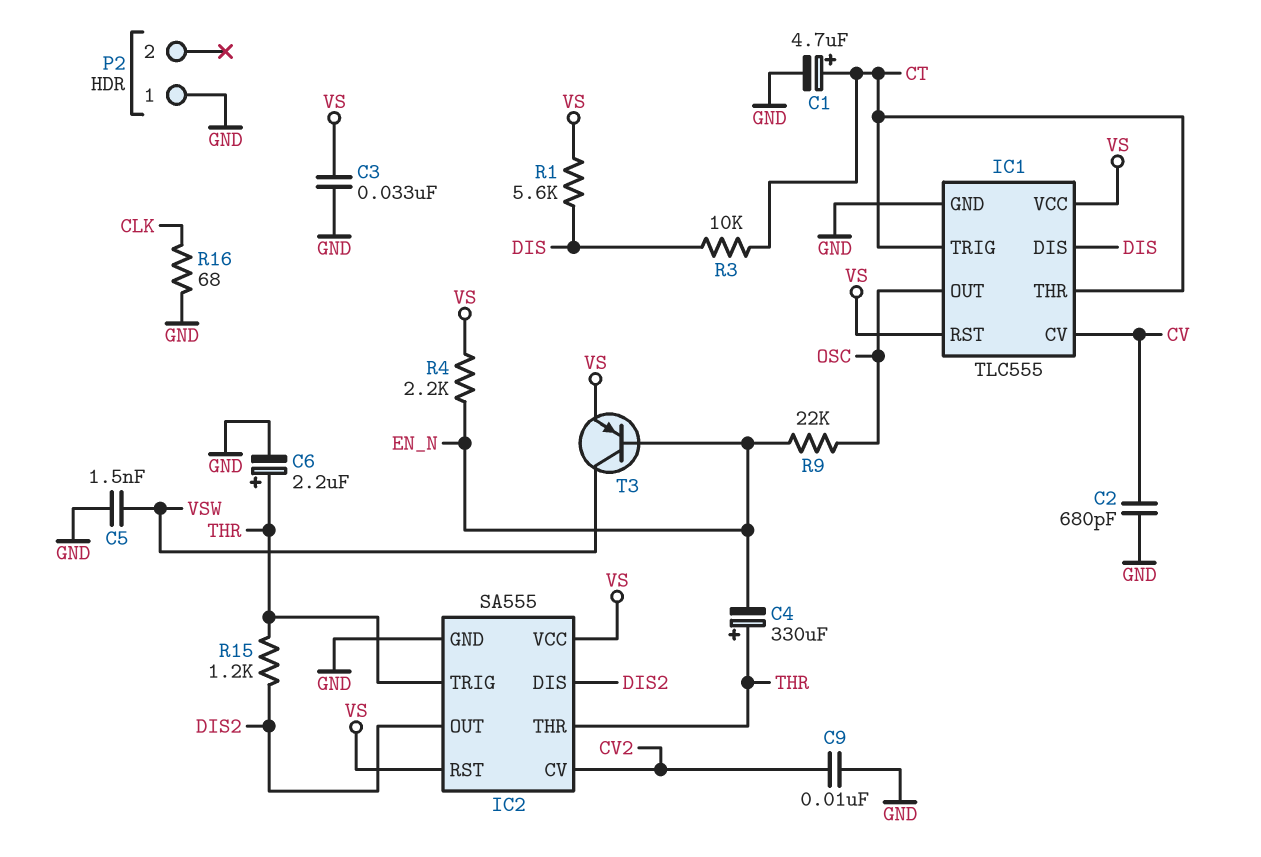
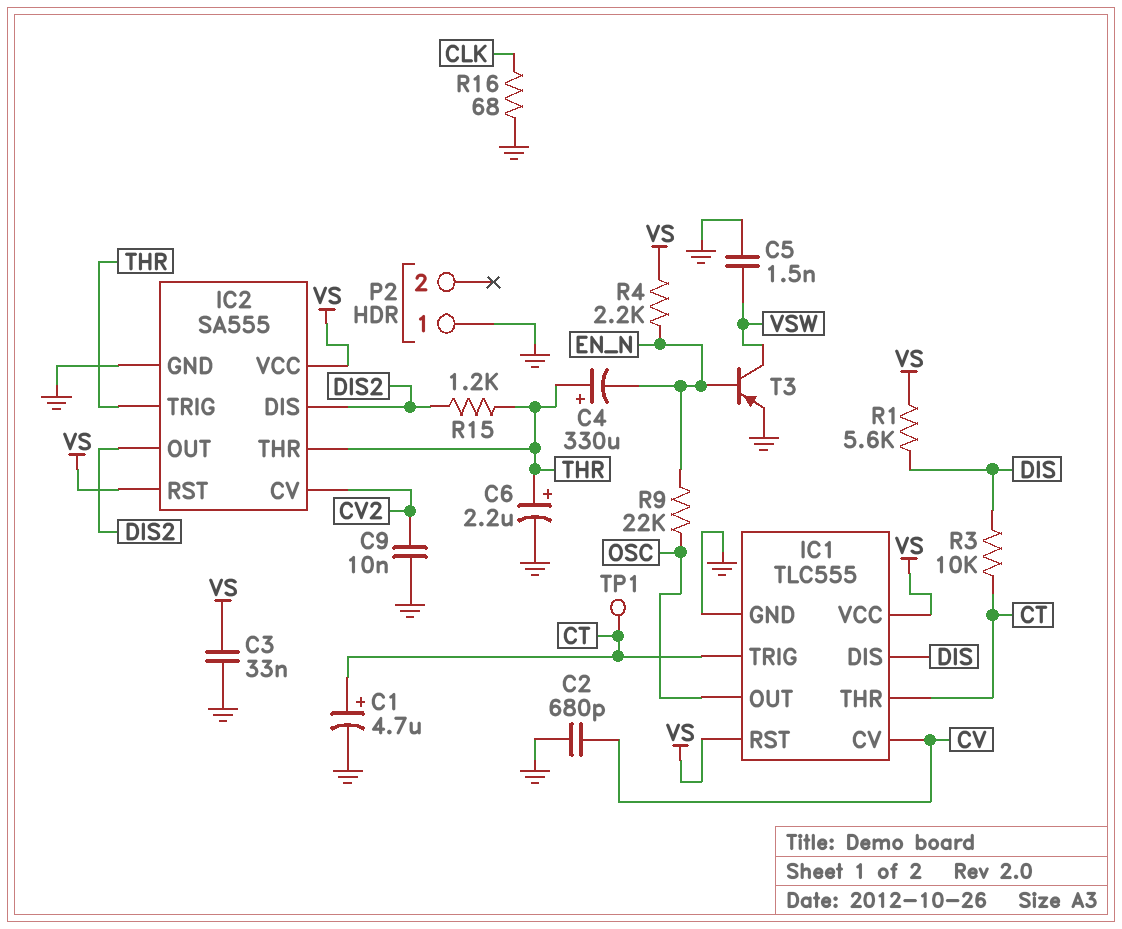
T3: PNP (B EN_N, C VSW, E VS) -> PNP (B EN_N, C VSW, E GND)
TP1: none -> test point (CT)

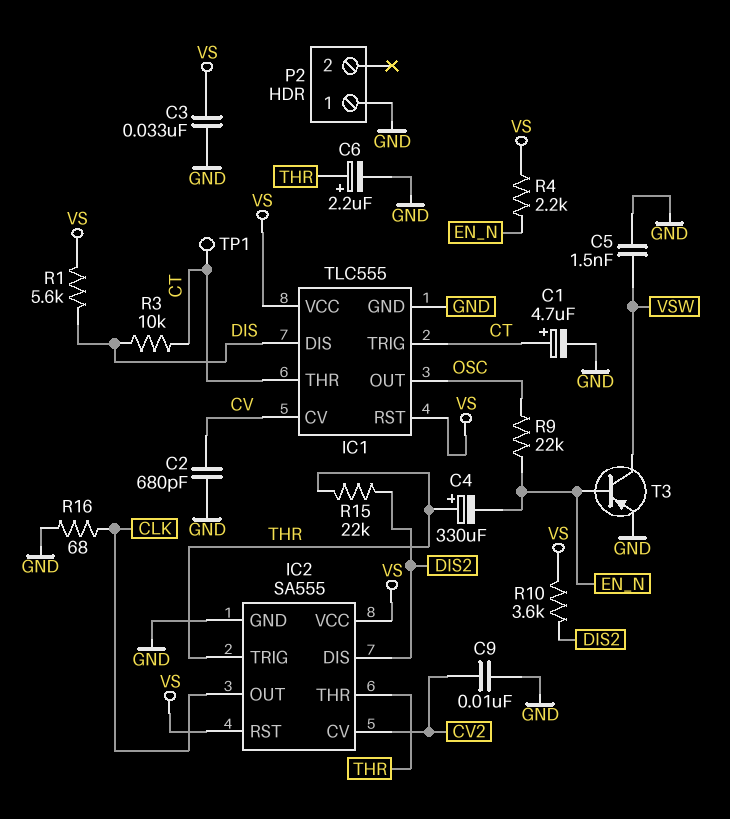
IC2 pin OUT: DIS2 -> CLK
R10: none -> 3.6k (DIS2, VS)
R15: 1.2k (DIS2, THR) -> 22k (DIS2, THR)

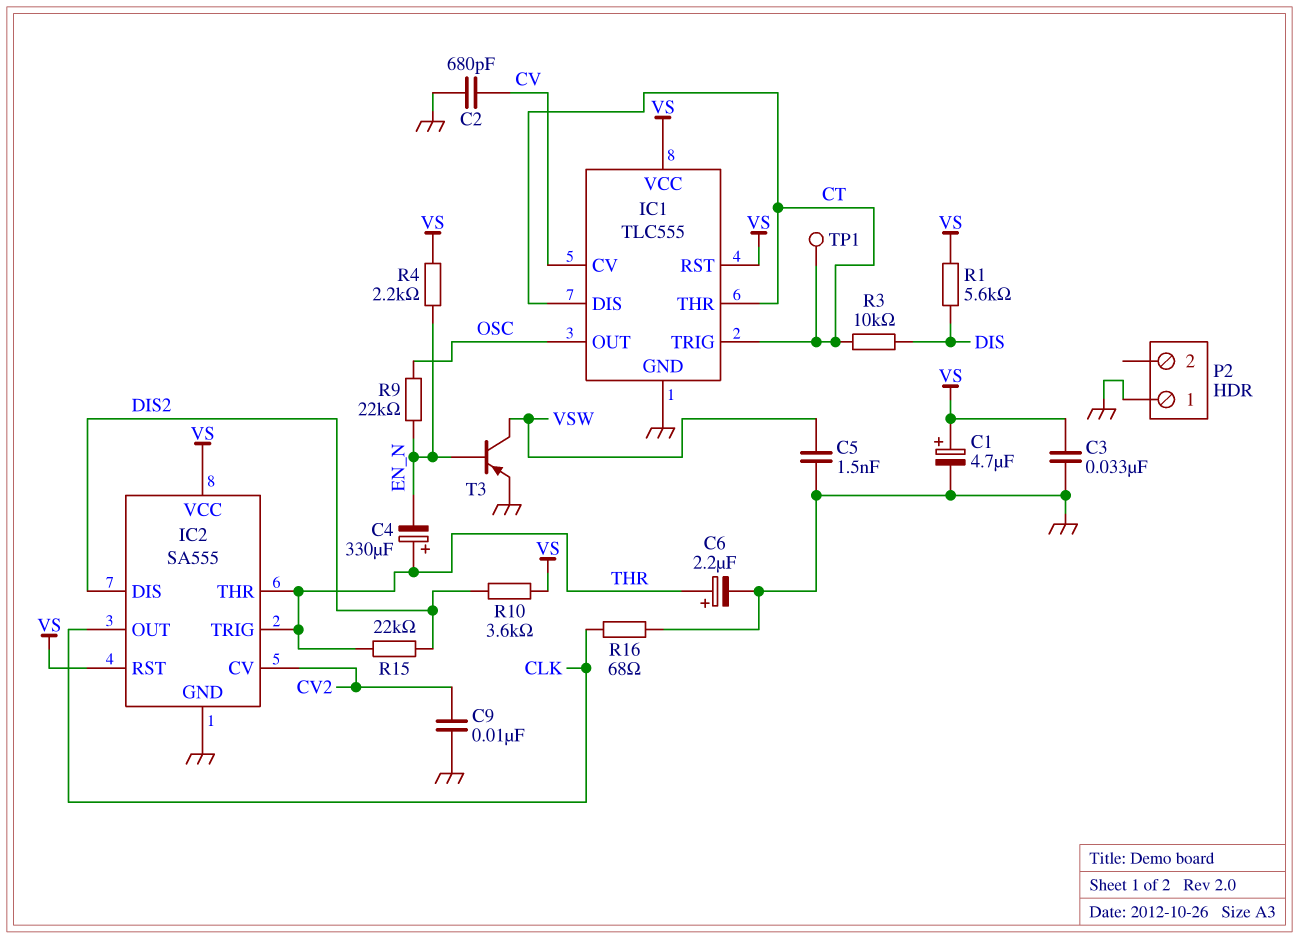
C1: 4.7uF (plus CT, minus GND) -> 4.7uF (plus VS, minus GND)
IC1 pin DIS: DIS -> CT

